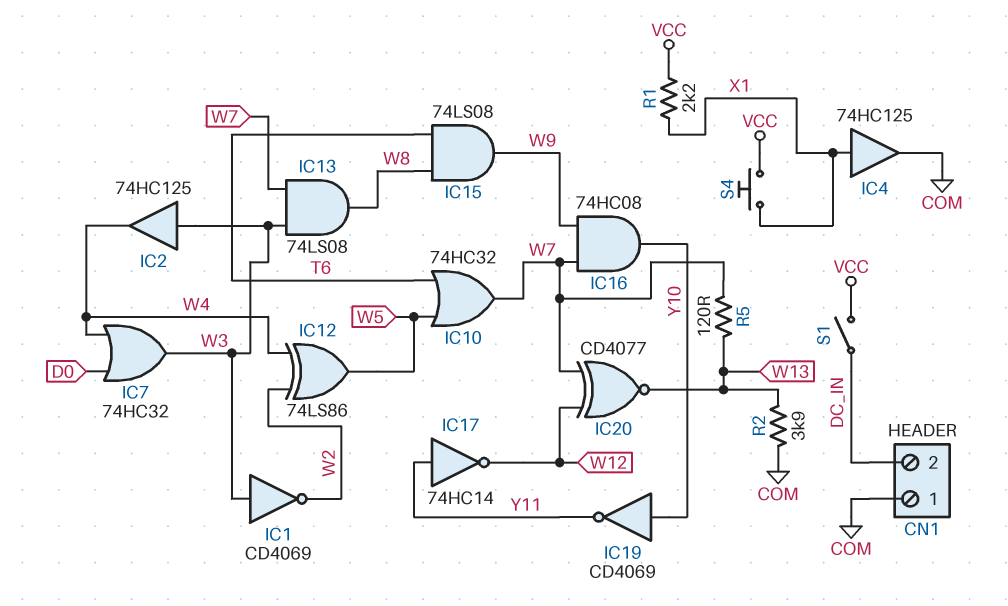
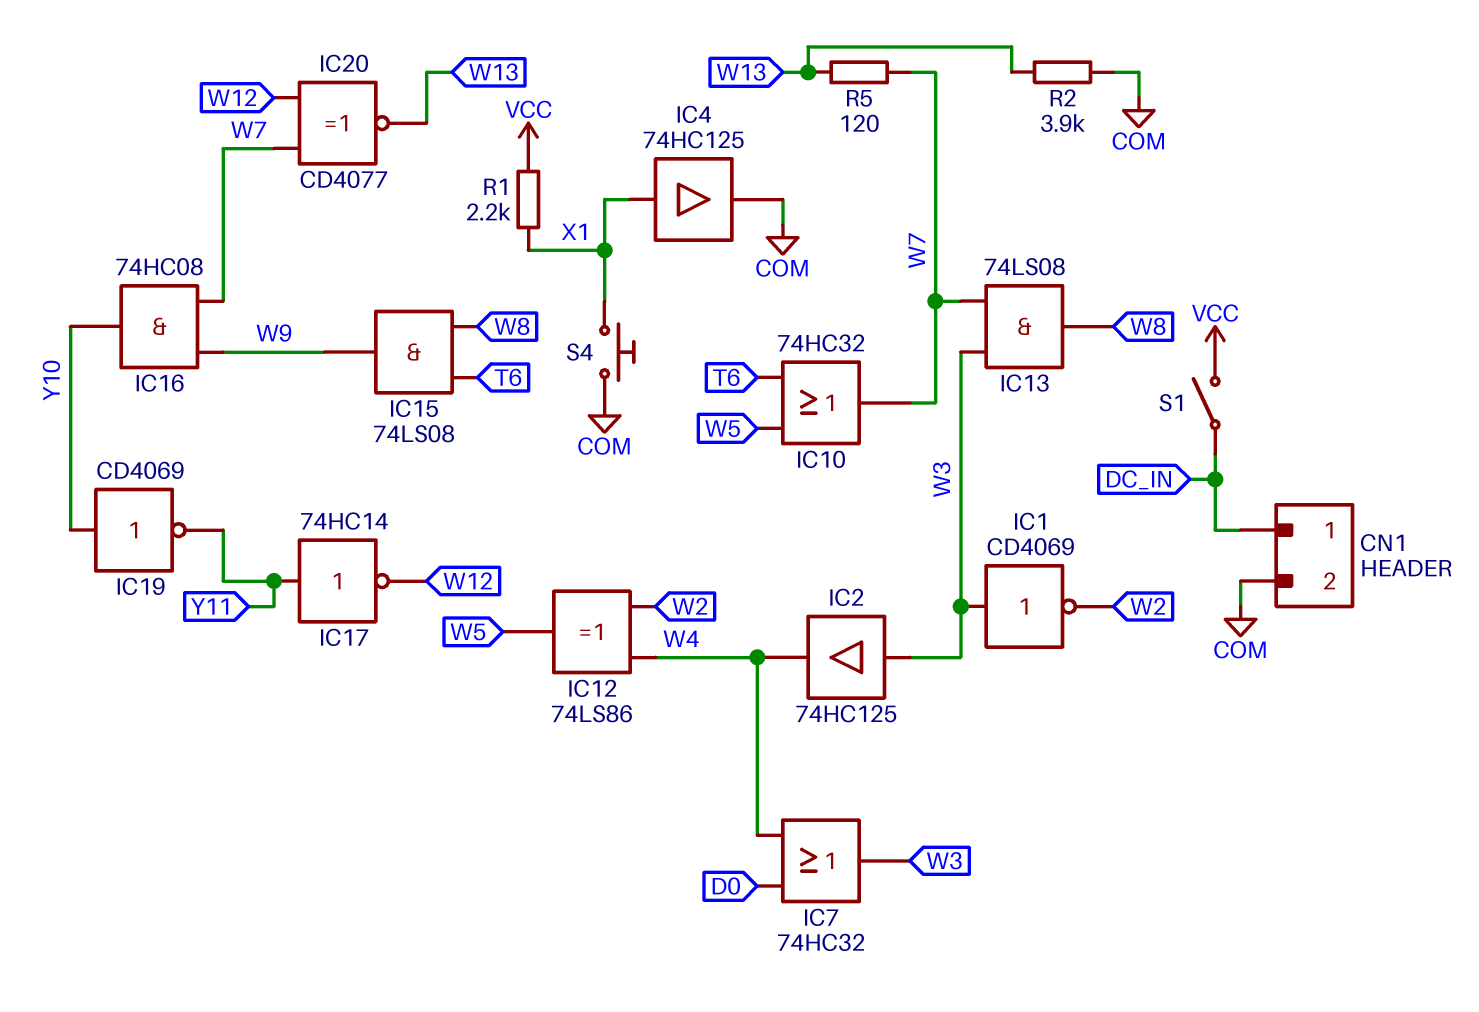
CN1 pin 1: COM -> DC_IN
CN1 pin 2: DC_IN -> COM
S4: button (VCC, X1) -> button (COM, X1)

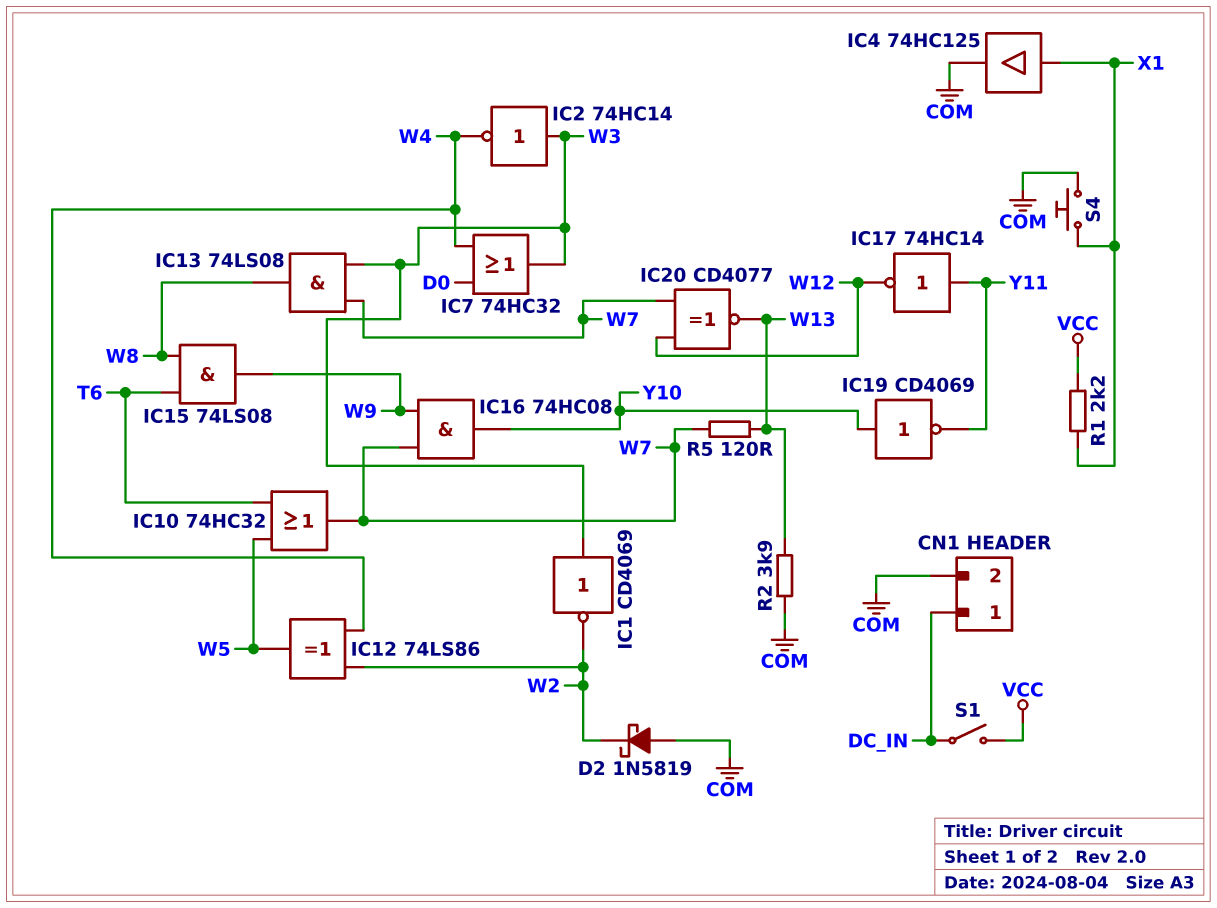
D2: none -> schottky 1N5819 (A COM, K W2)
IC2: buffer 74HC125 (in W3, out W4) -> NOT 74HC14 (in W3, out W4)

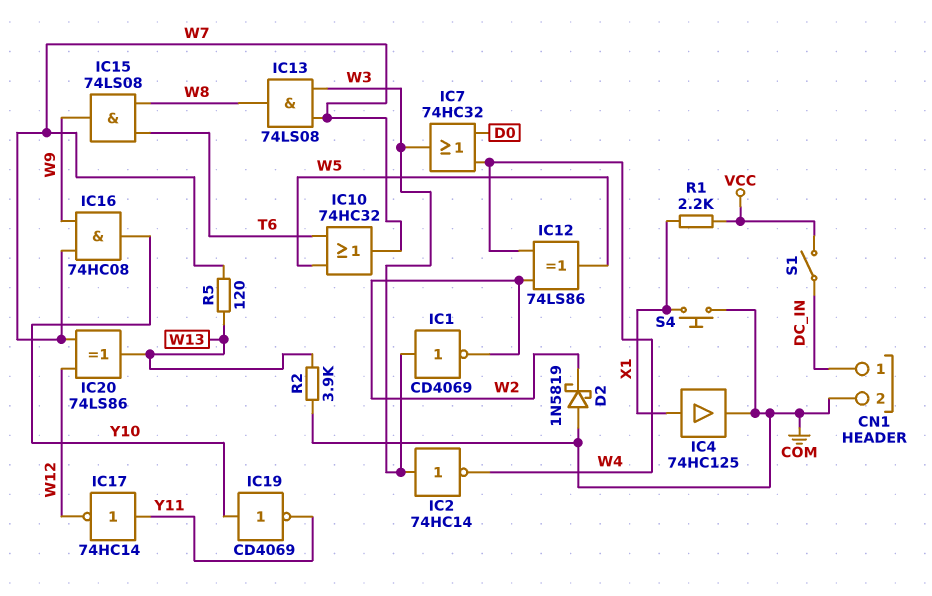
IC20: XNOR CD4077 (in W7, in W12, out W13) -> XOR 74LS86 (in W7, in W12, out W13)

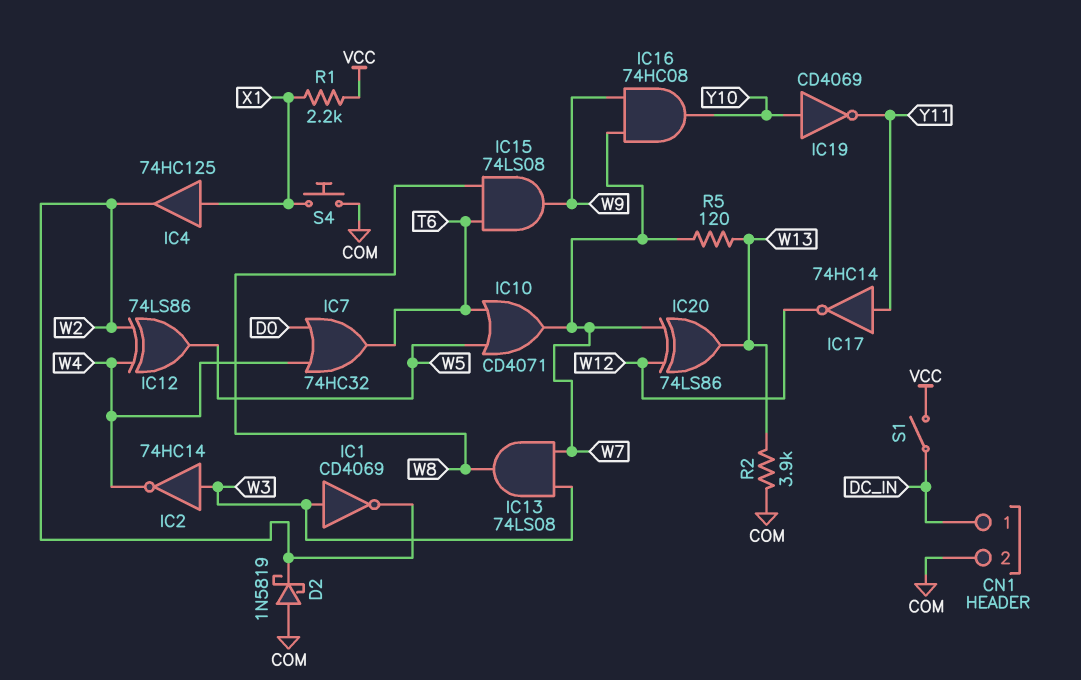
IC4: buffer 74HC125 (in X1, out COM) -> buffer 74HC125 (in X1, out W2)
IC7: OR 74HC32 (in D0, in W4, out W3) -> OR 74HC32 (in D0, in W4, out T6)
IC10: OR 74HC32 (in T6, in W5, out W7) -> OR CD4071 (in T6, in W5, out W7)

